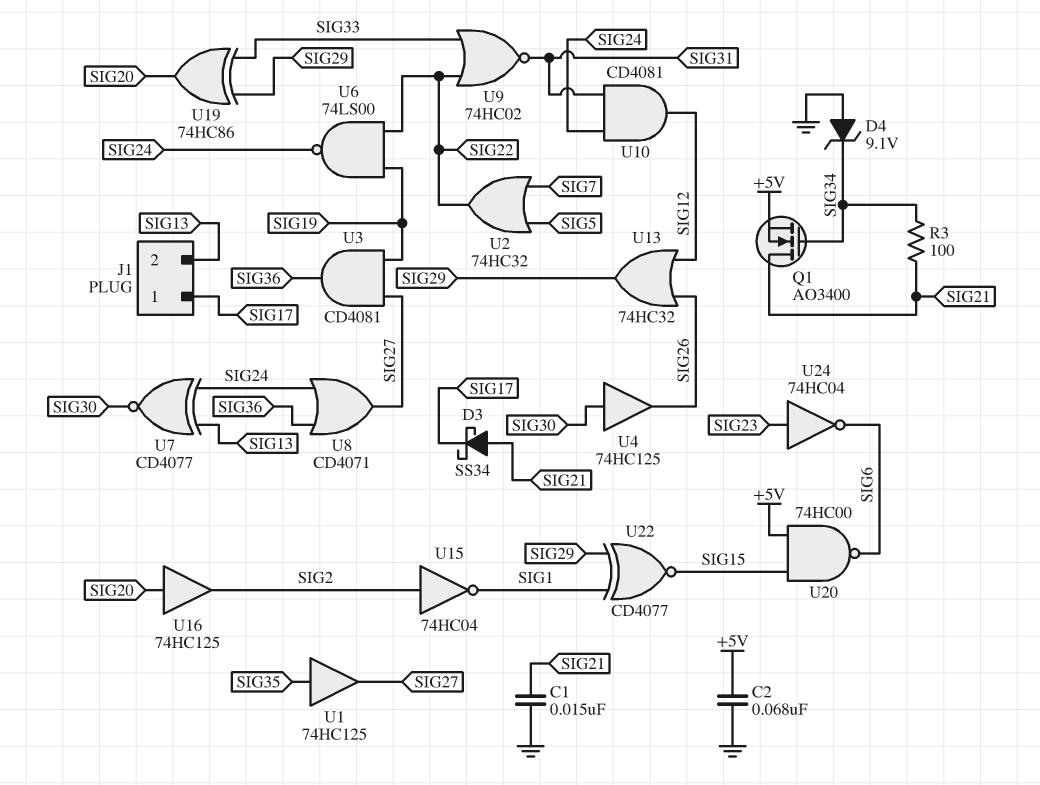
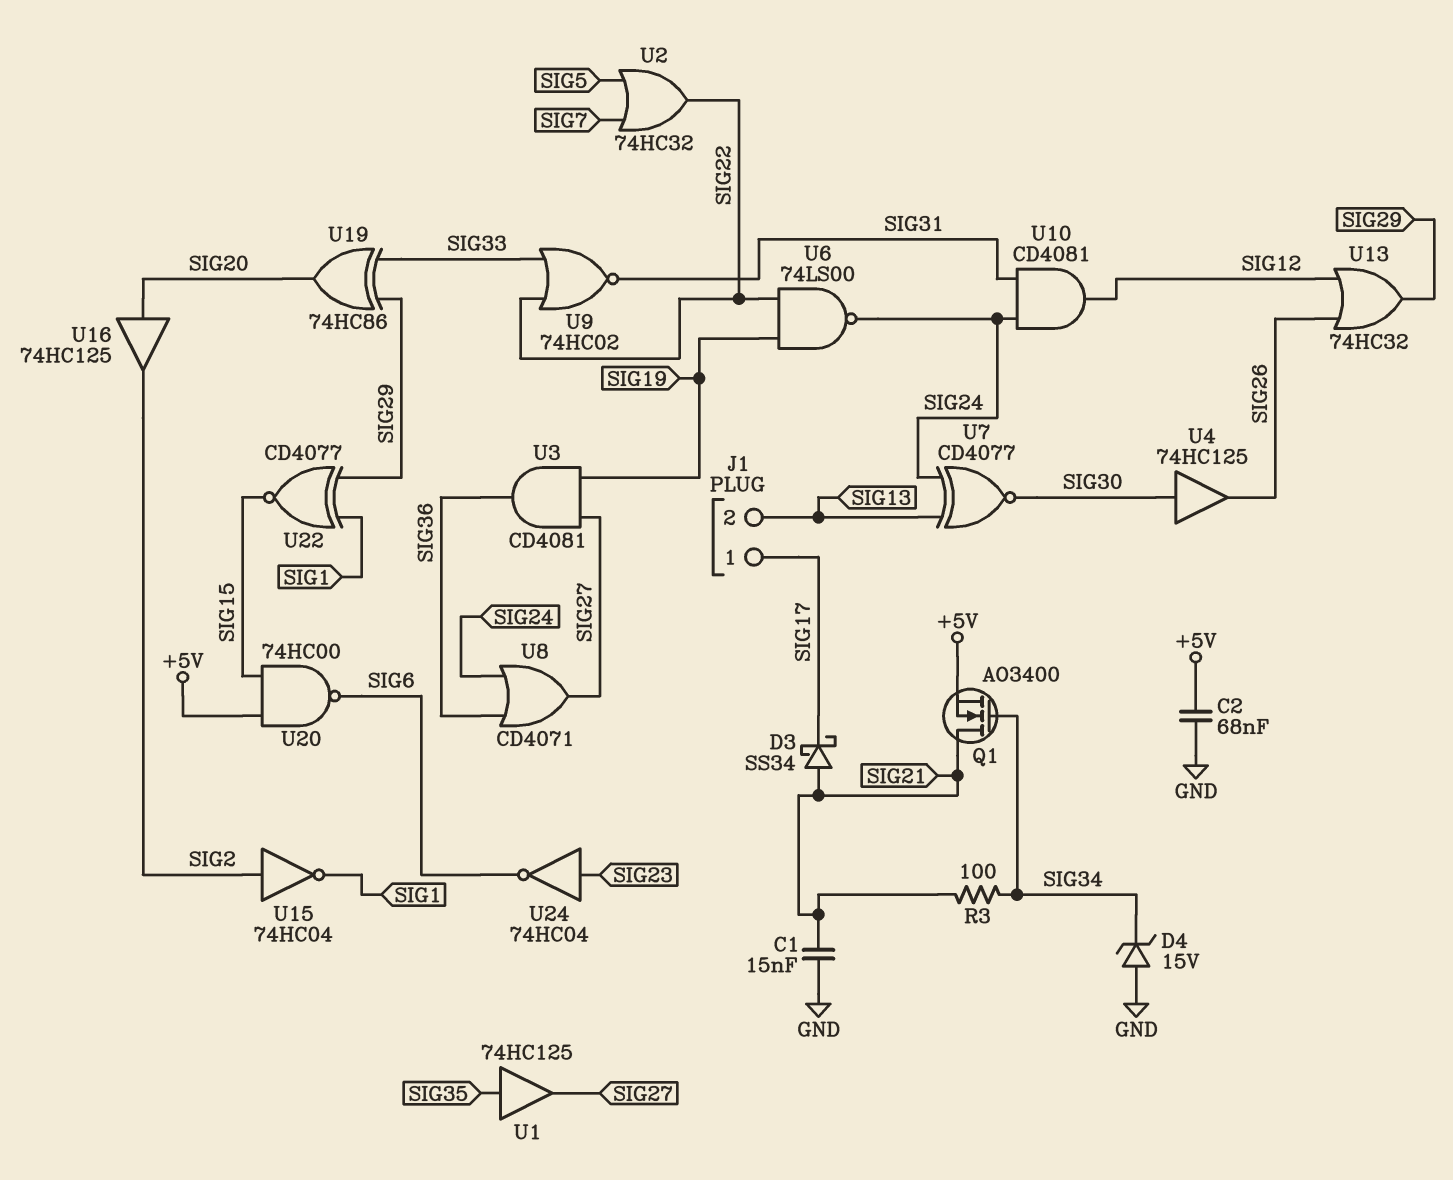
D4: zener 9.1V (A GND, K SIG34) -> zener 15V (A GND, K SIG34)

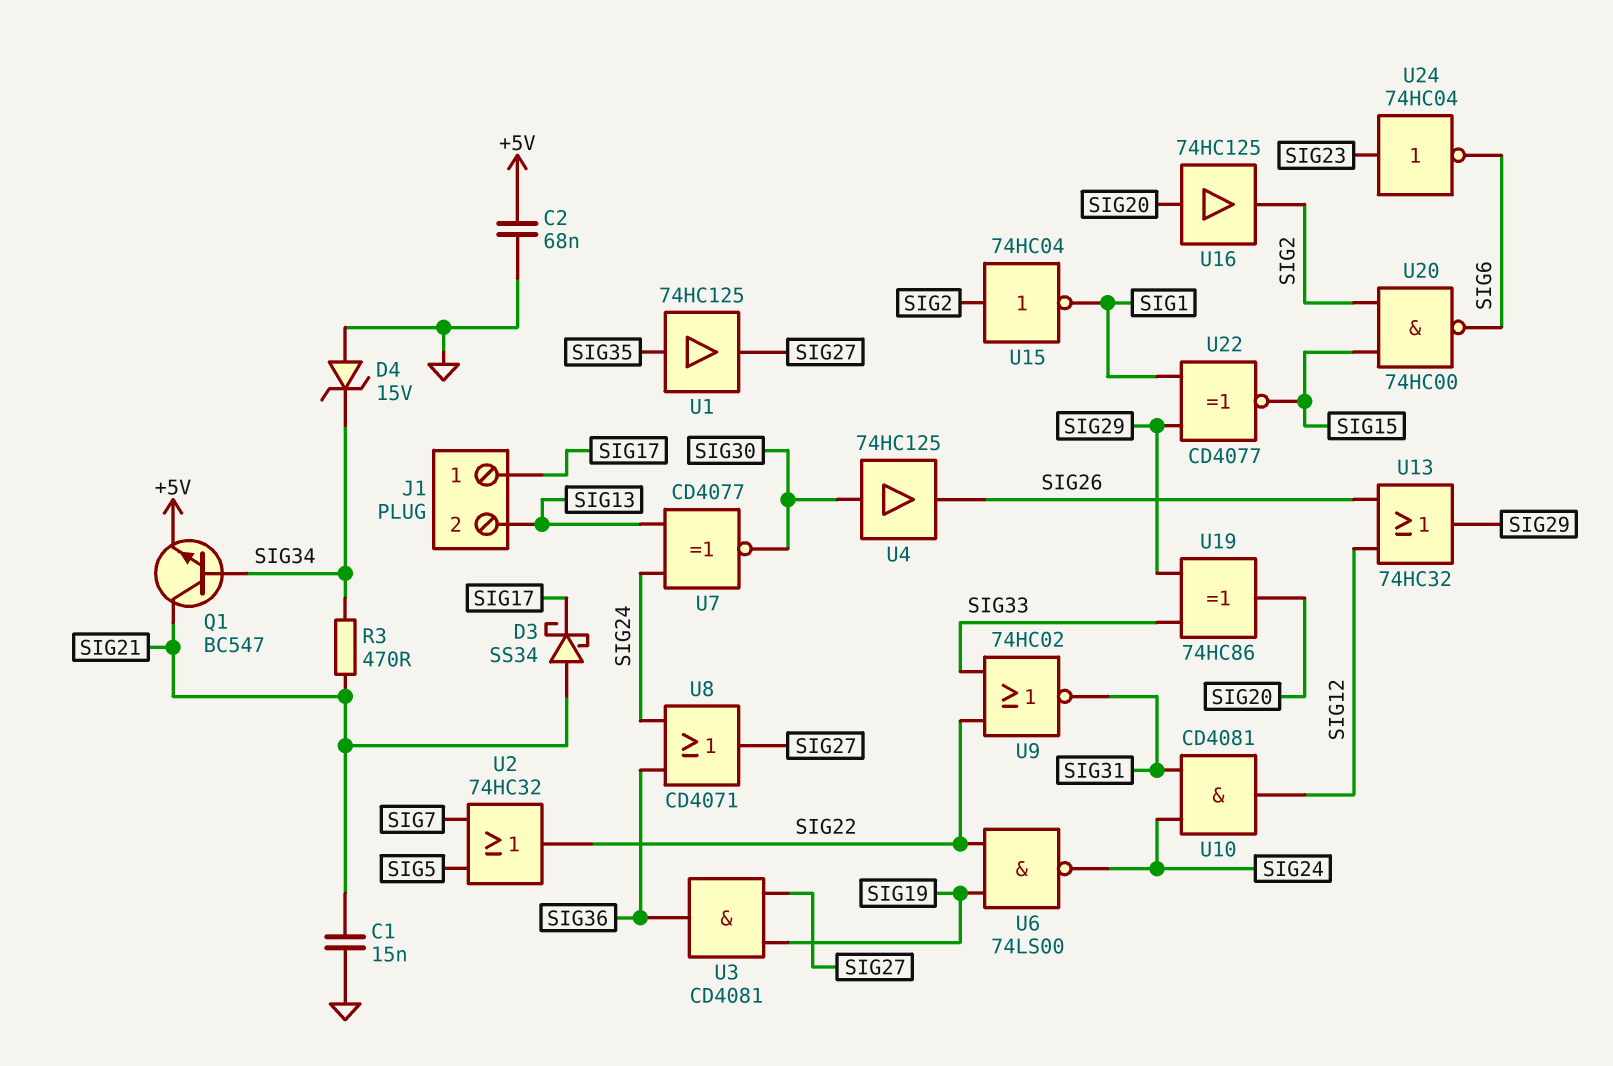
Q1: NMOS AO3400 (G SIG34, D SIG21, S +5V) -> NPN BC547 (B SIG34, C SIG21, E +5V)
R3: 100 (SIG21, SIG34) -> 470 (SIG21, SIG34)
U20: NAND 74HC00 (in +5V, in SIG15, out SIG6) -> NAND 74HC00 (in SIG2, in SIG15, out SIG6)

